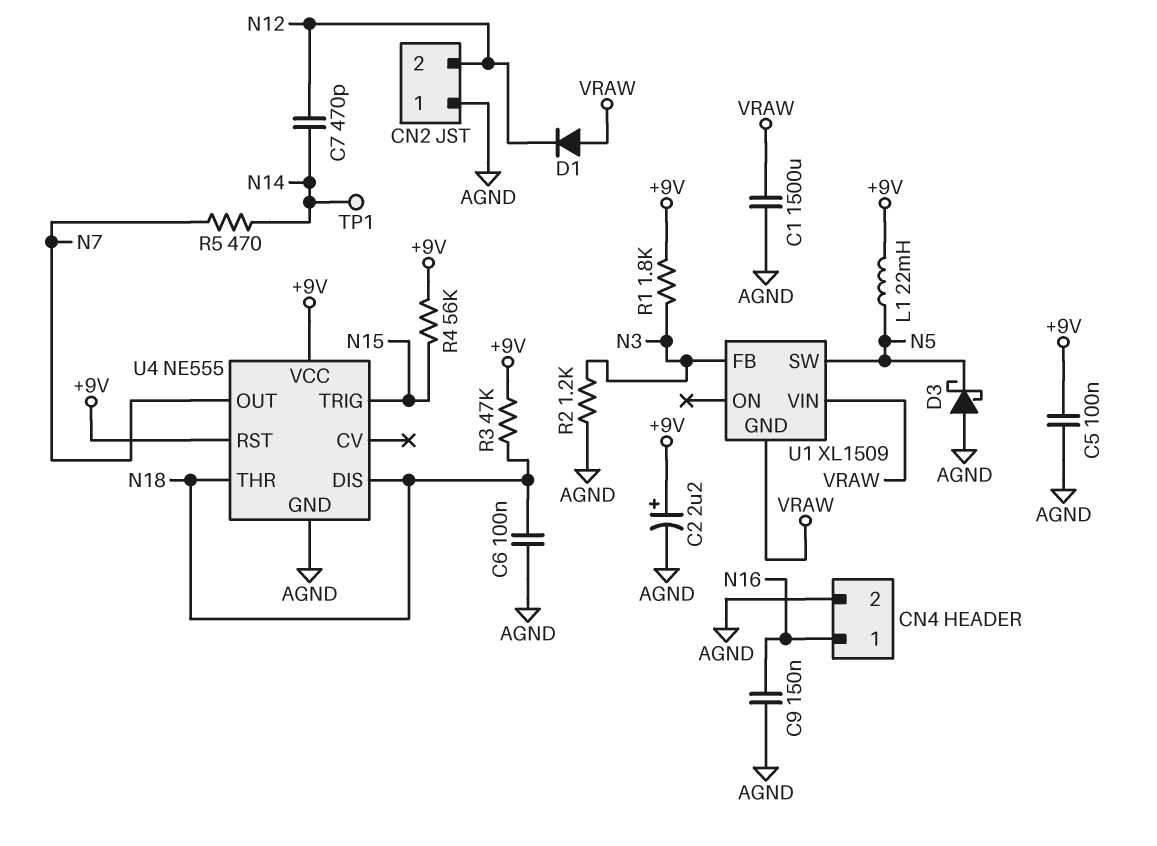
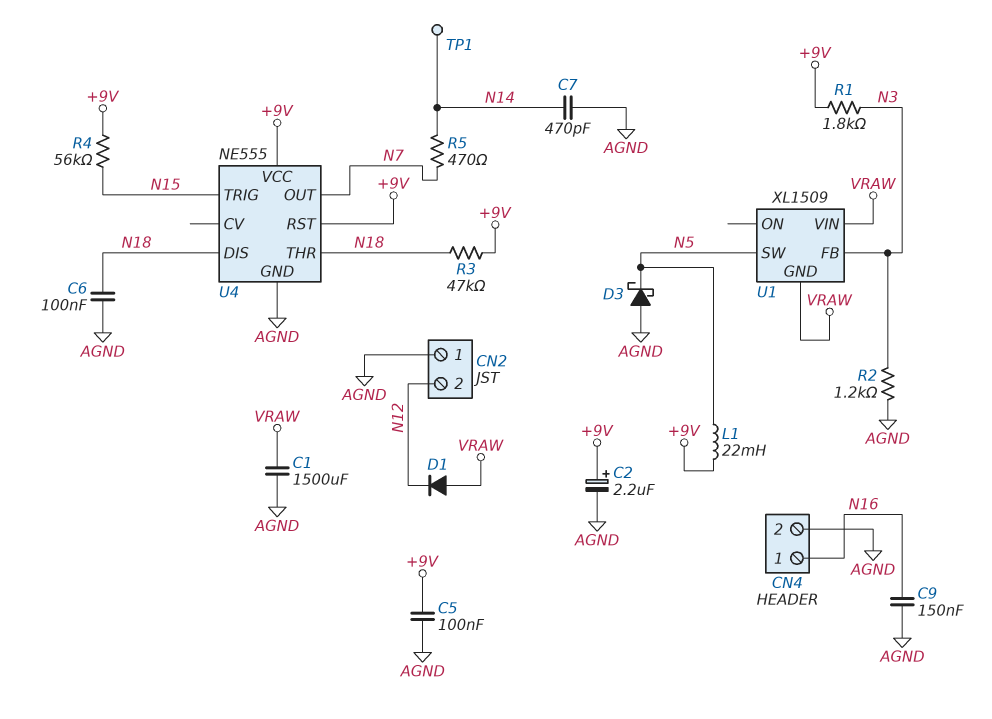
C7: 470pF (N12, N14) -> 470pF (AGND, N14)

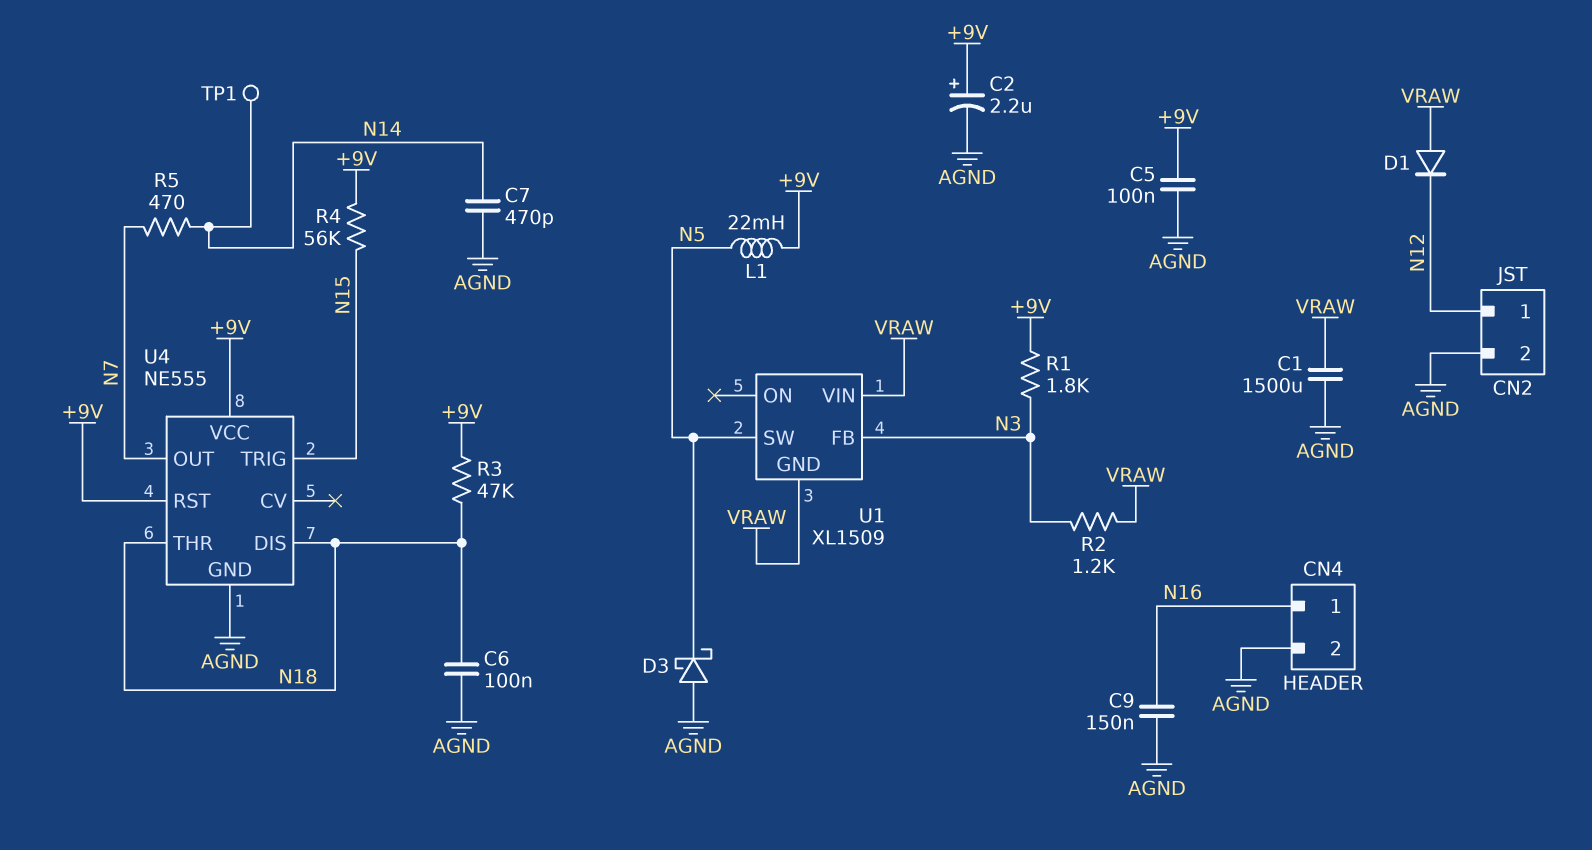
CN2 pin 1: AGND -> N12
CN2 pin 2: N12 -> AGND
R2: 1.2k (AGND, N3) -> 1.2k (N3, VRAW)

